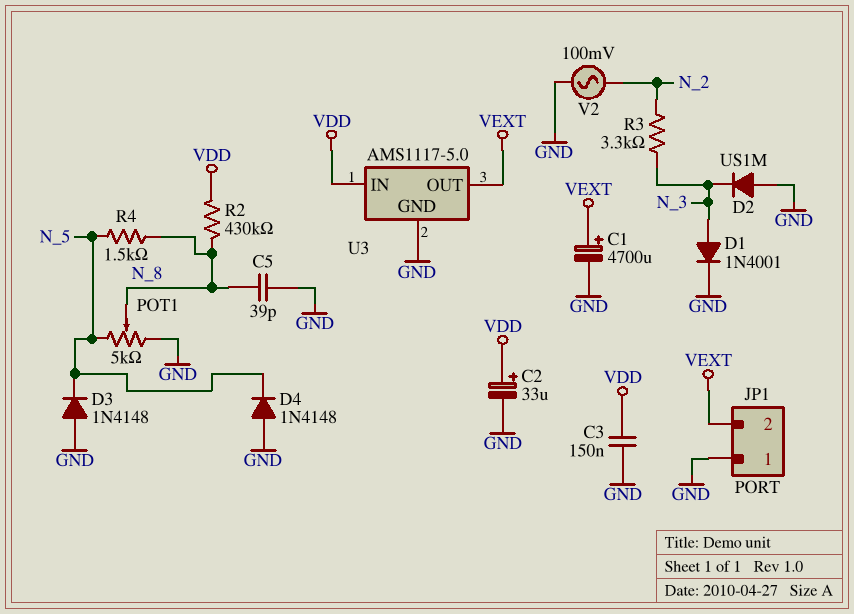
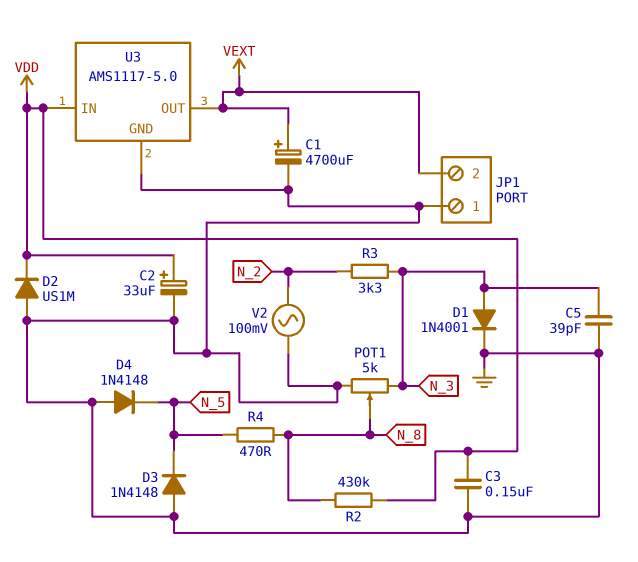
C5: 39pF (GND, N_8) -> 39pF (GND, N_3)
D2: diode US1M (A GND, K N_3) -> diode US1M (A GND, K VDD)
POT1: 5k (GND, N_5, wiper N_8) -> 5k (GND, N_3, wiper N_8)
R4: 1.5k (N_5, N_8) -> 470 (N_5, N_8)

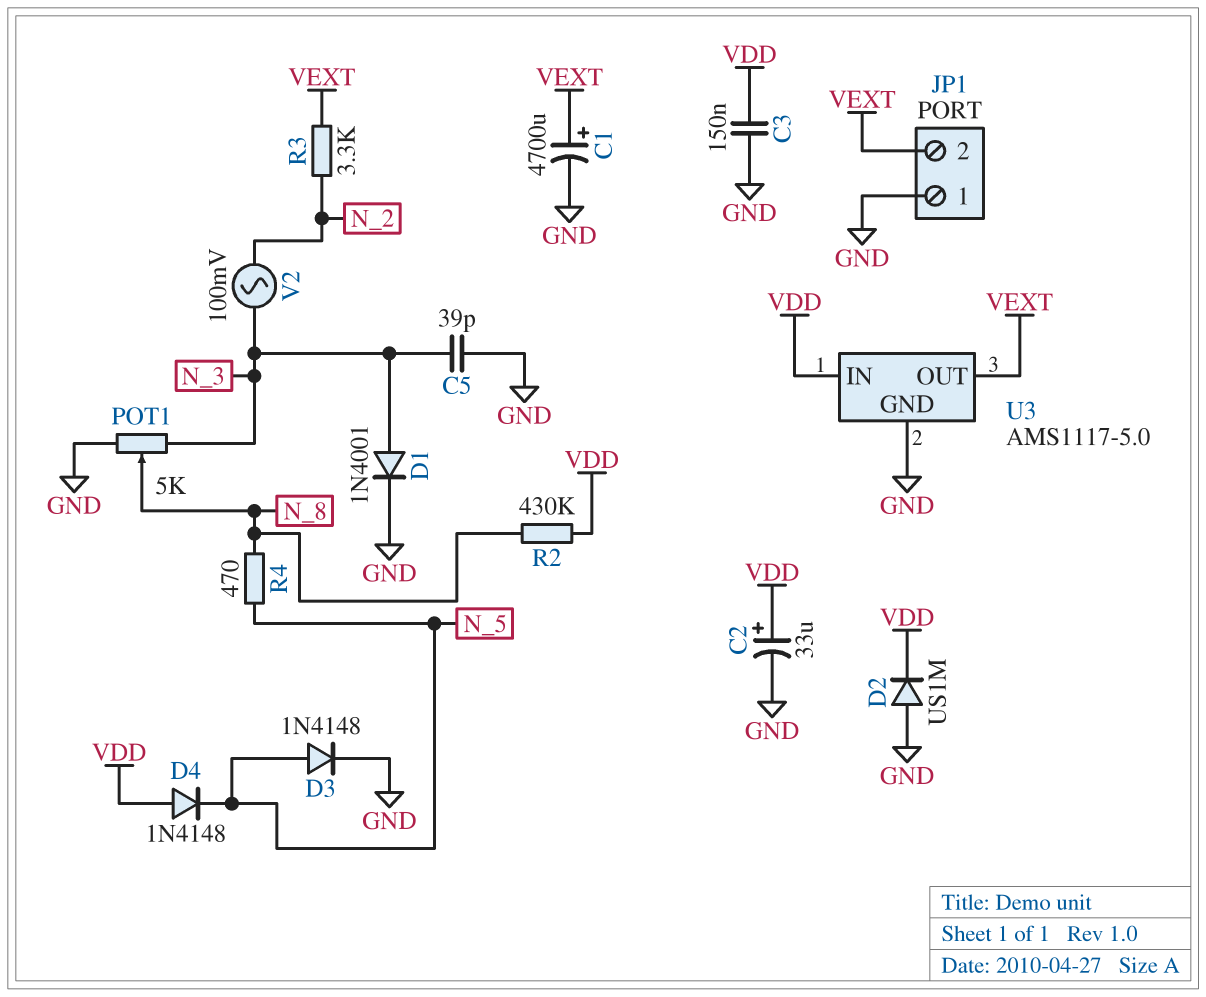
D3: diode 1N4148 (A GND, K N_5) -> diode 1N4148 (A N_5, K GND)
D4: diode 1N4148 (A GND, K N_5) -> diode 1N4148 (A VDD, K N_5)
R3: 3.3k (N_2, N_3) -> 3.3k (N_2, VEXT)
V2: AC 100mV (GND, N_2) -> AC 100mV (N_2, N_3)

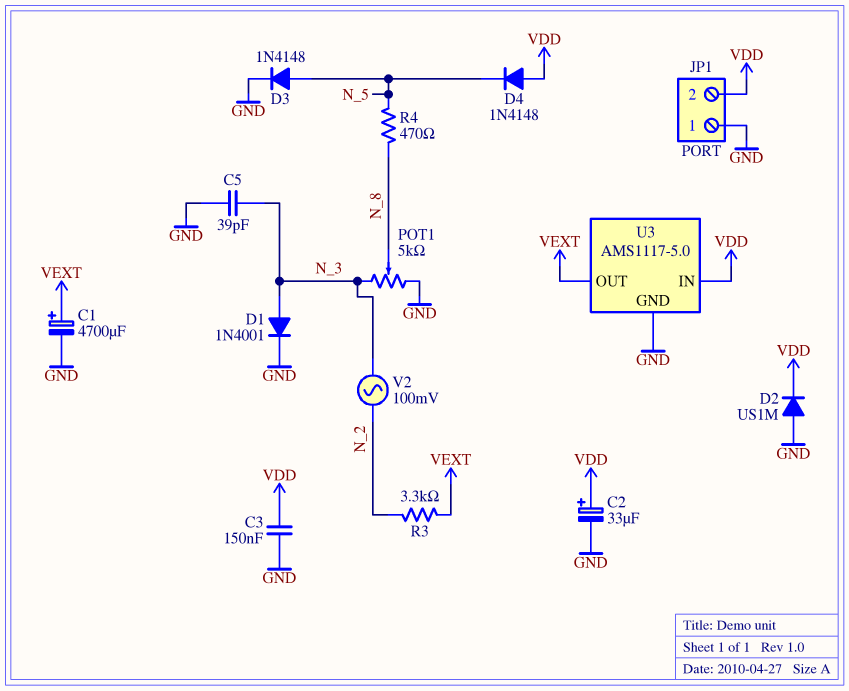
JP1 pin 2: VEXT -> VDD
R2: 430k (N_8, VDD) -> none

